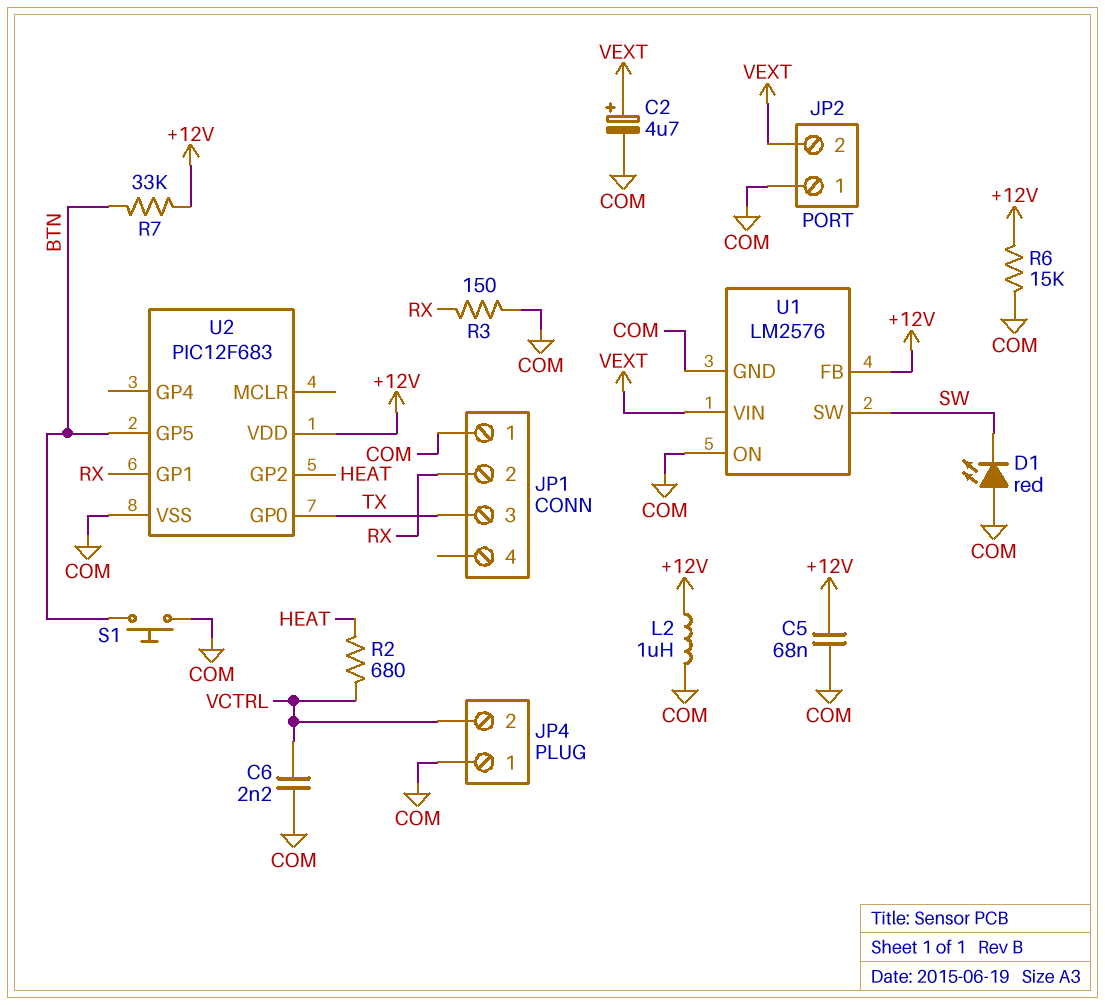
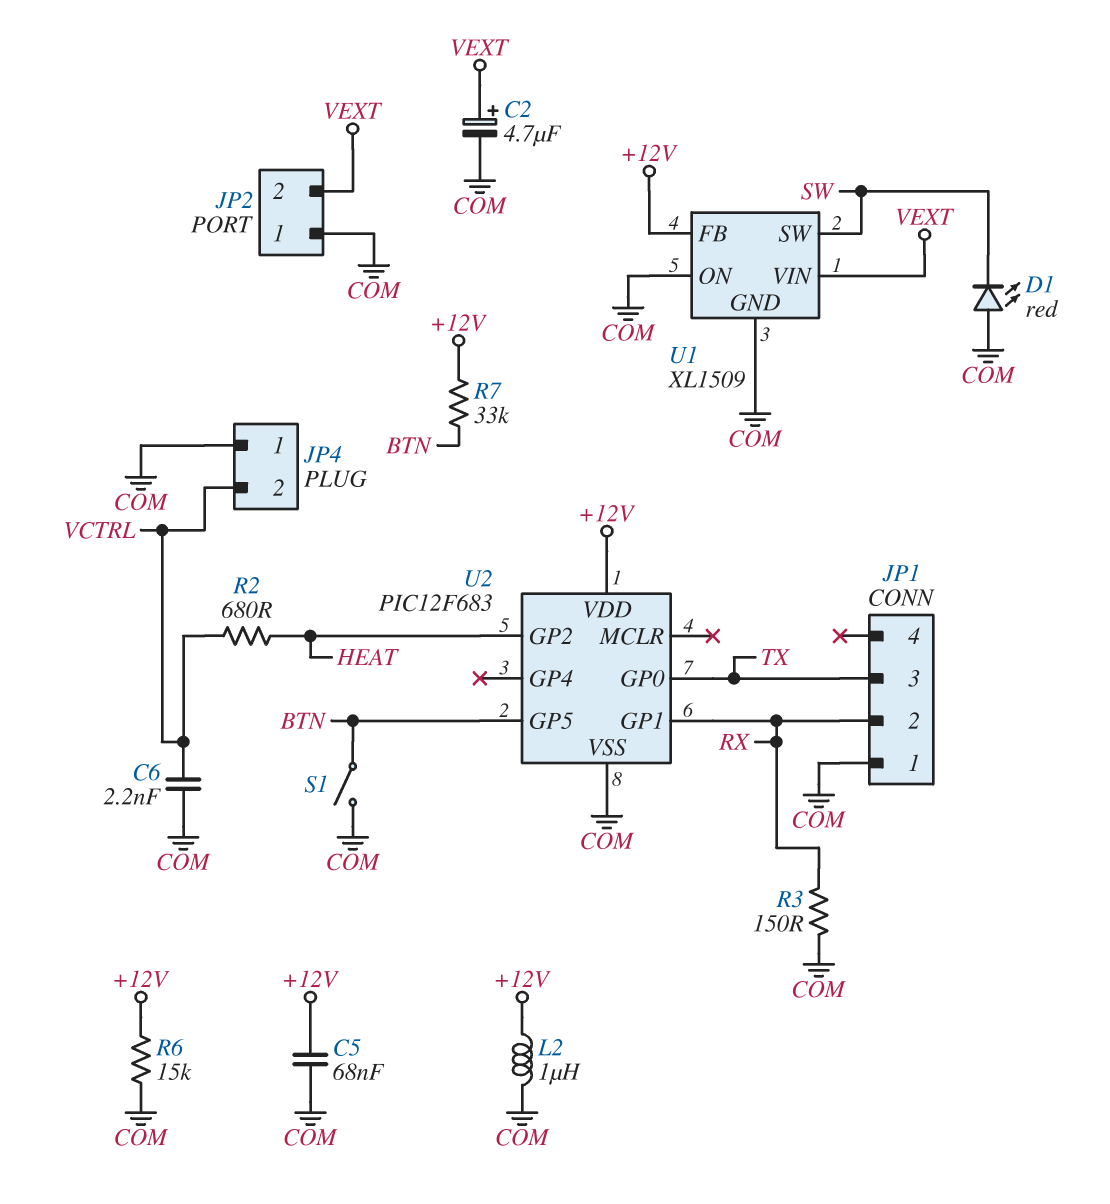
S1: button (BTN, COM) -> switch (BTN, COM)
U1: LM2576 -> XL1509

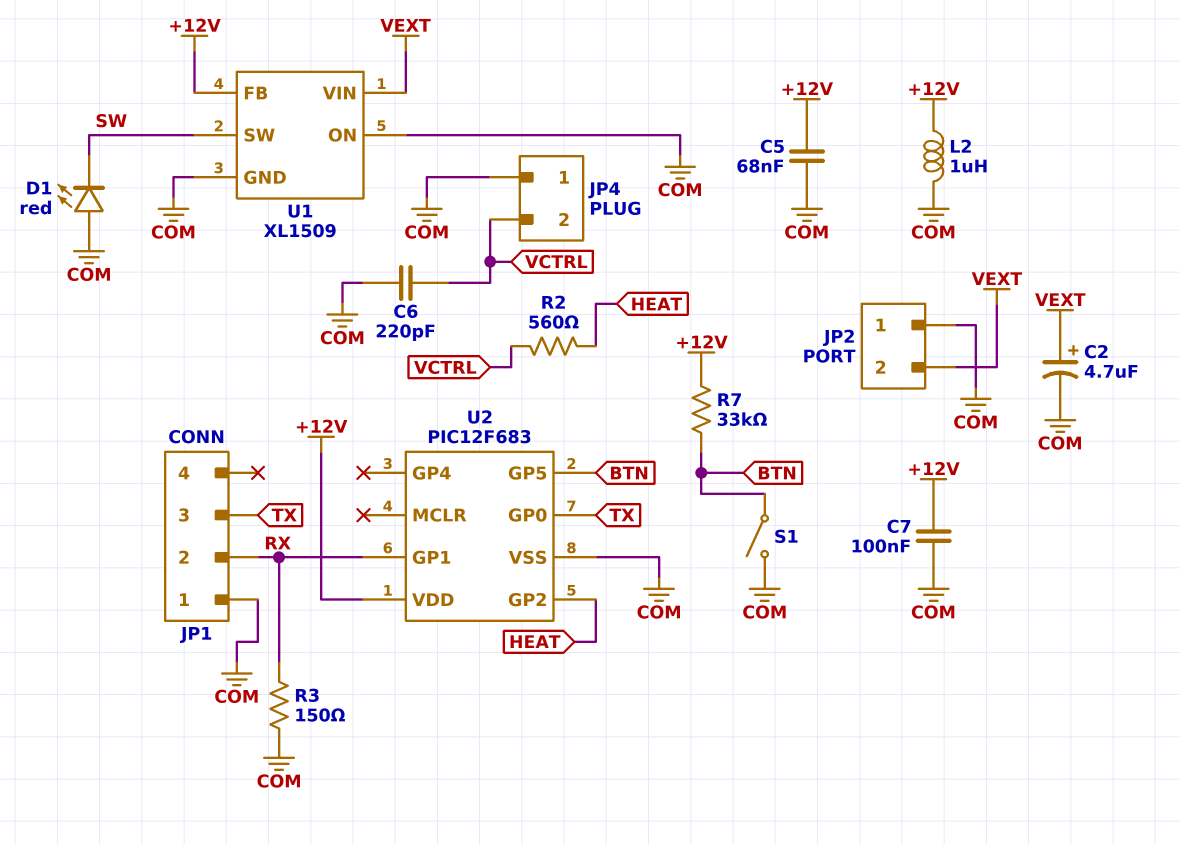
C6: 2.2nF (COM, VCTRL) -> 220pF (COM, VCTRL)
C7: none -> 100nF (+12V, COM)
R2: 680 (HEAT, VCTRL) -> 560 (HEAT, VCTRL)
R6: 15k (+12V, COM) -> none

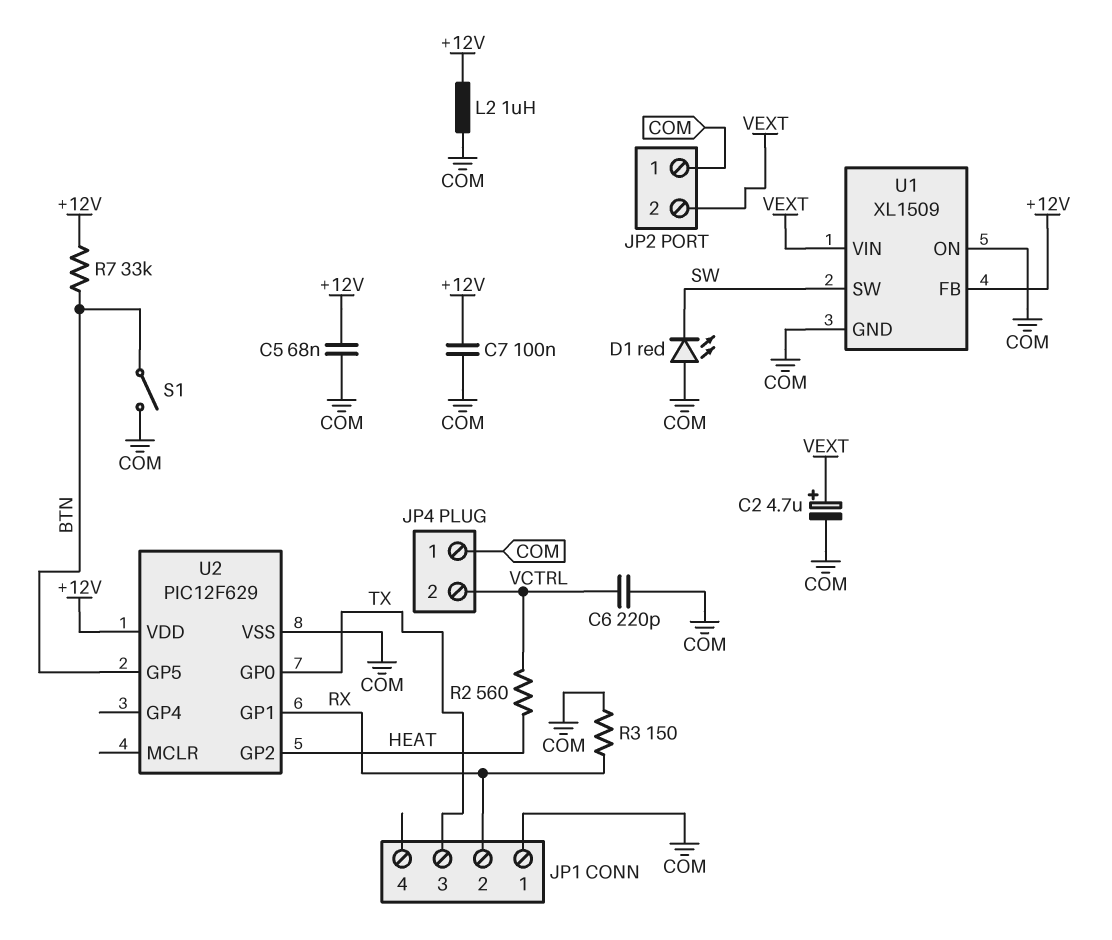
U2: PIC12F683 -> PIC12F629

